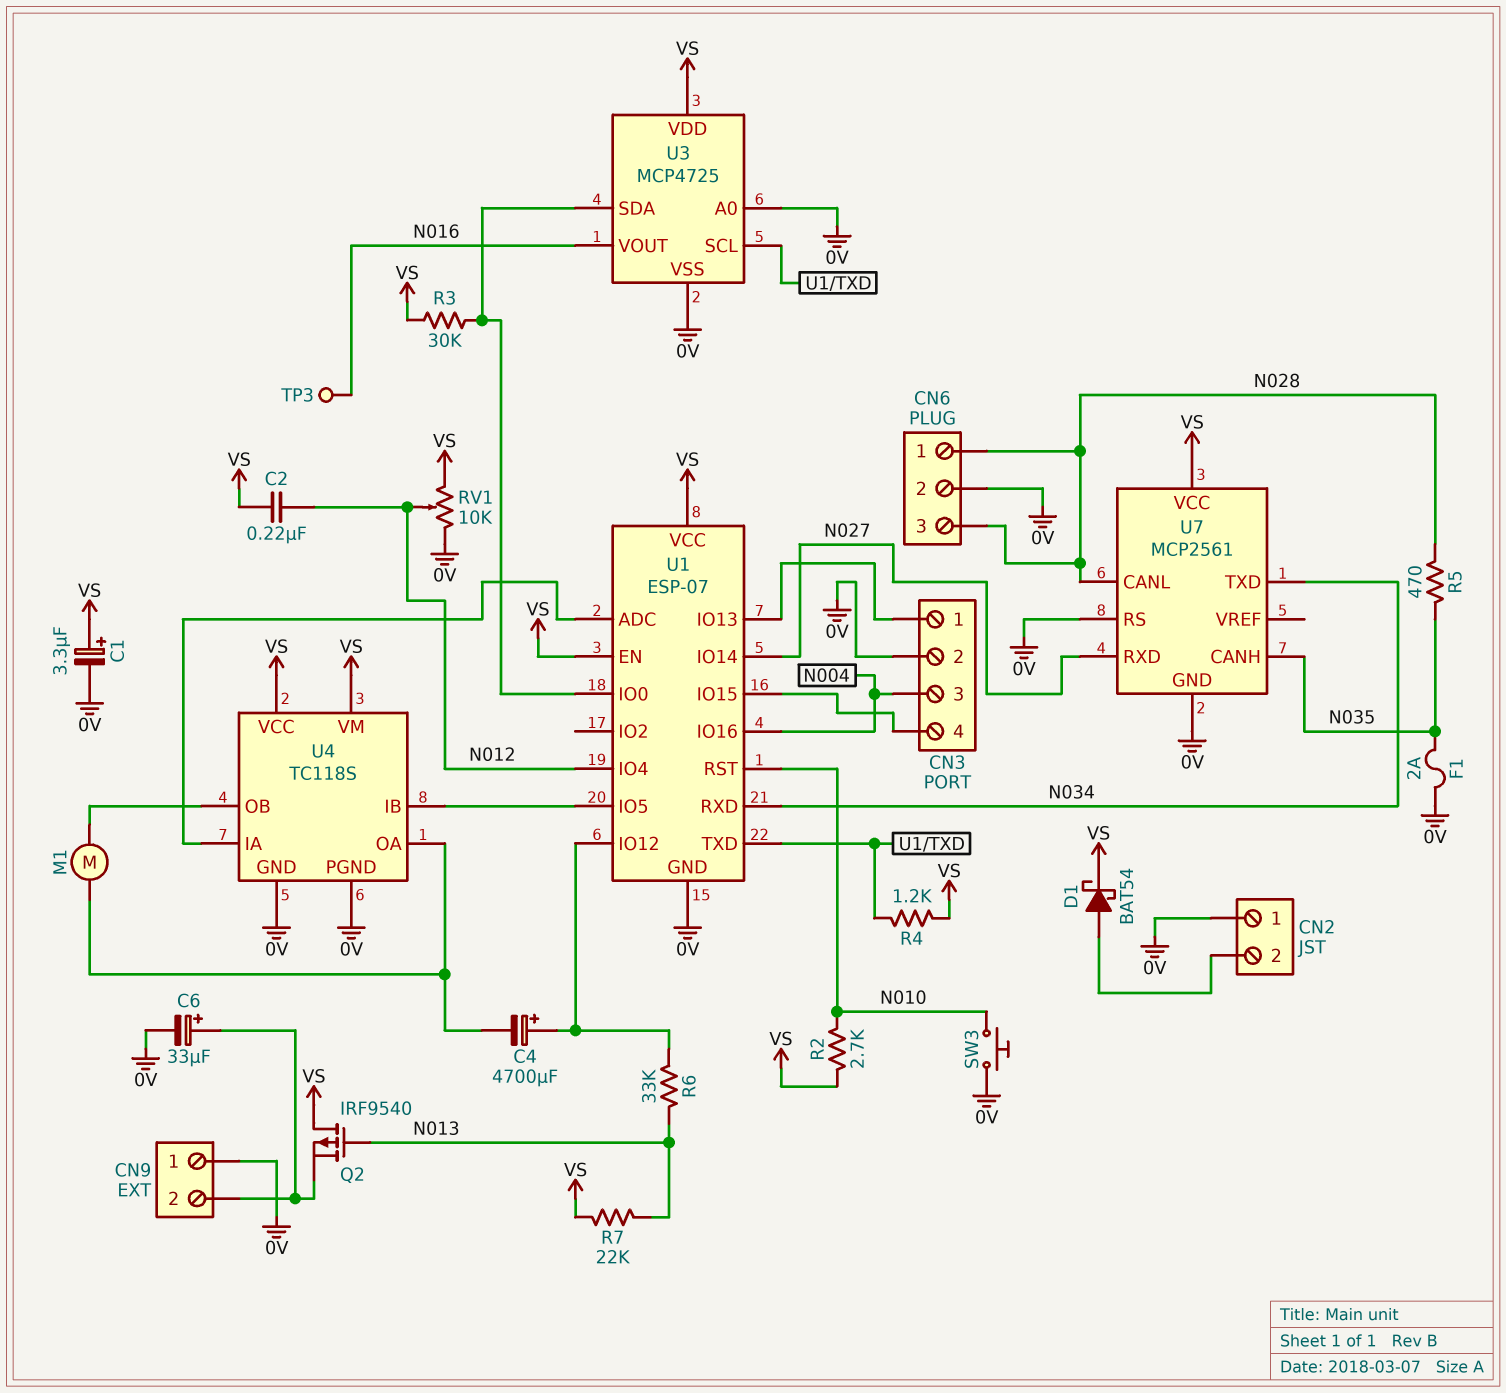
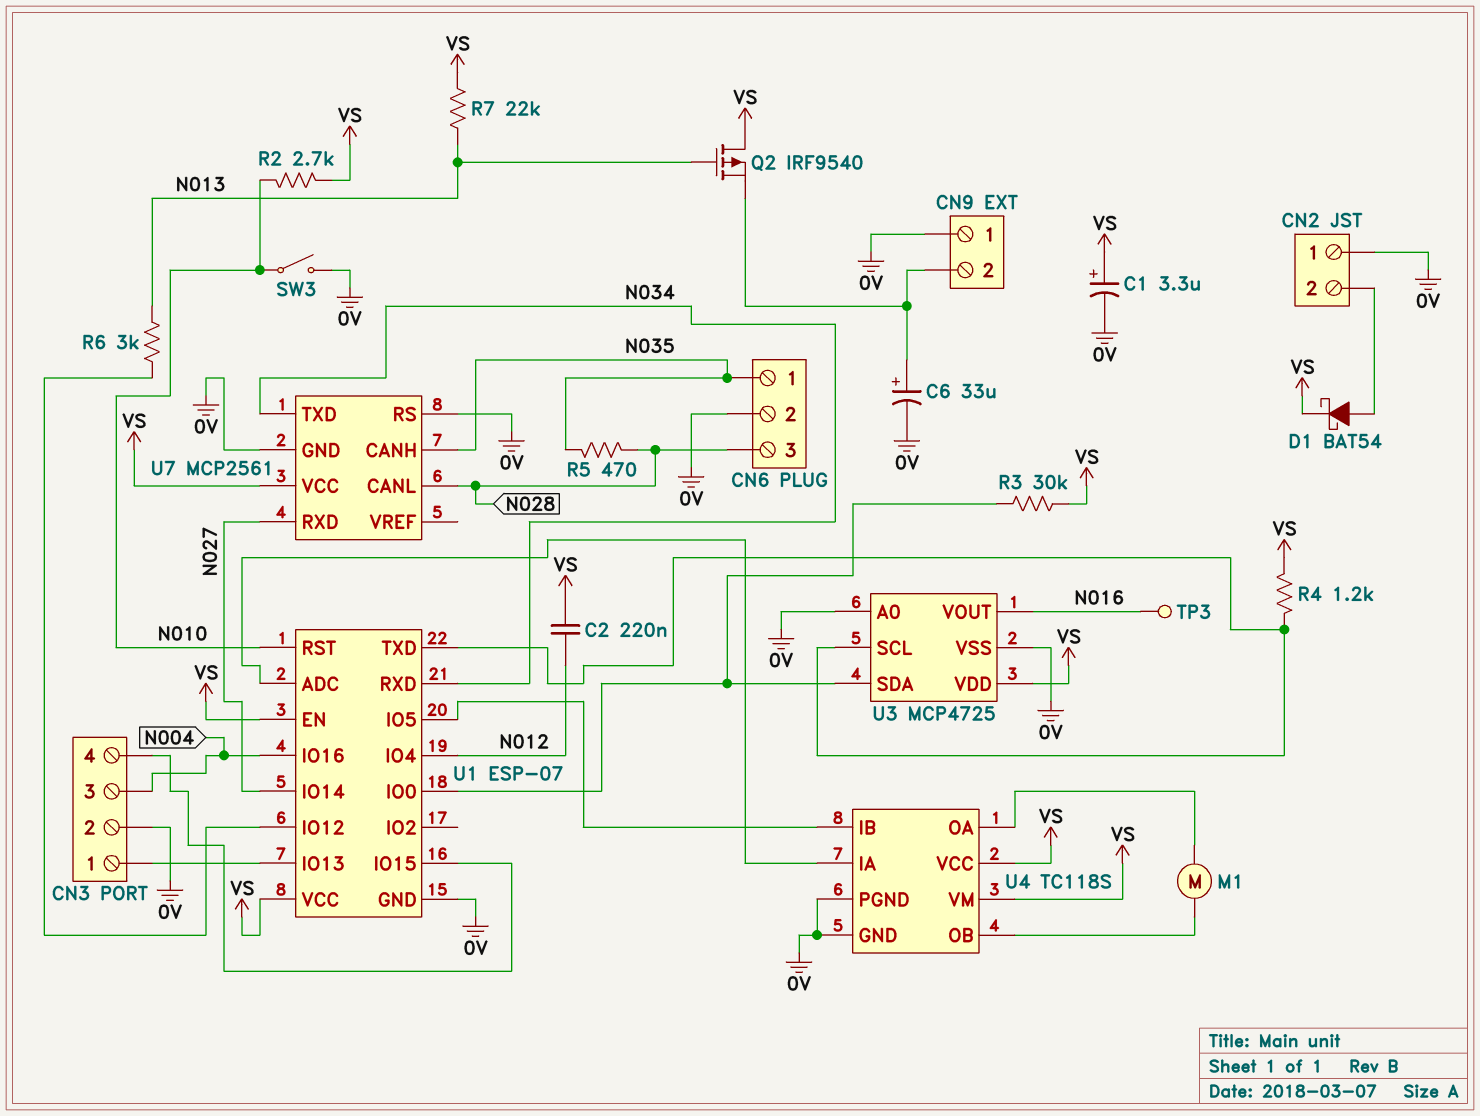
C4: 4700uF (plus U1/IO12, minus U4/OA) -> none
CN6 pin 1: N028 -> N035
F1: 2A (0V, N035) -> none
R6: 33k (N013, U1/IO12) -> 3k (N013, U1/IO12)
RV1: 10k (0V, VS, wiper N012) -> none
SW3: button (0V, N010) -> switch (0V, N010)

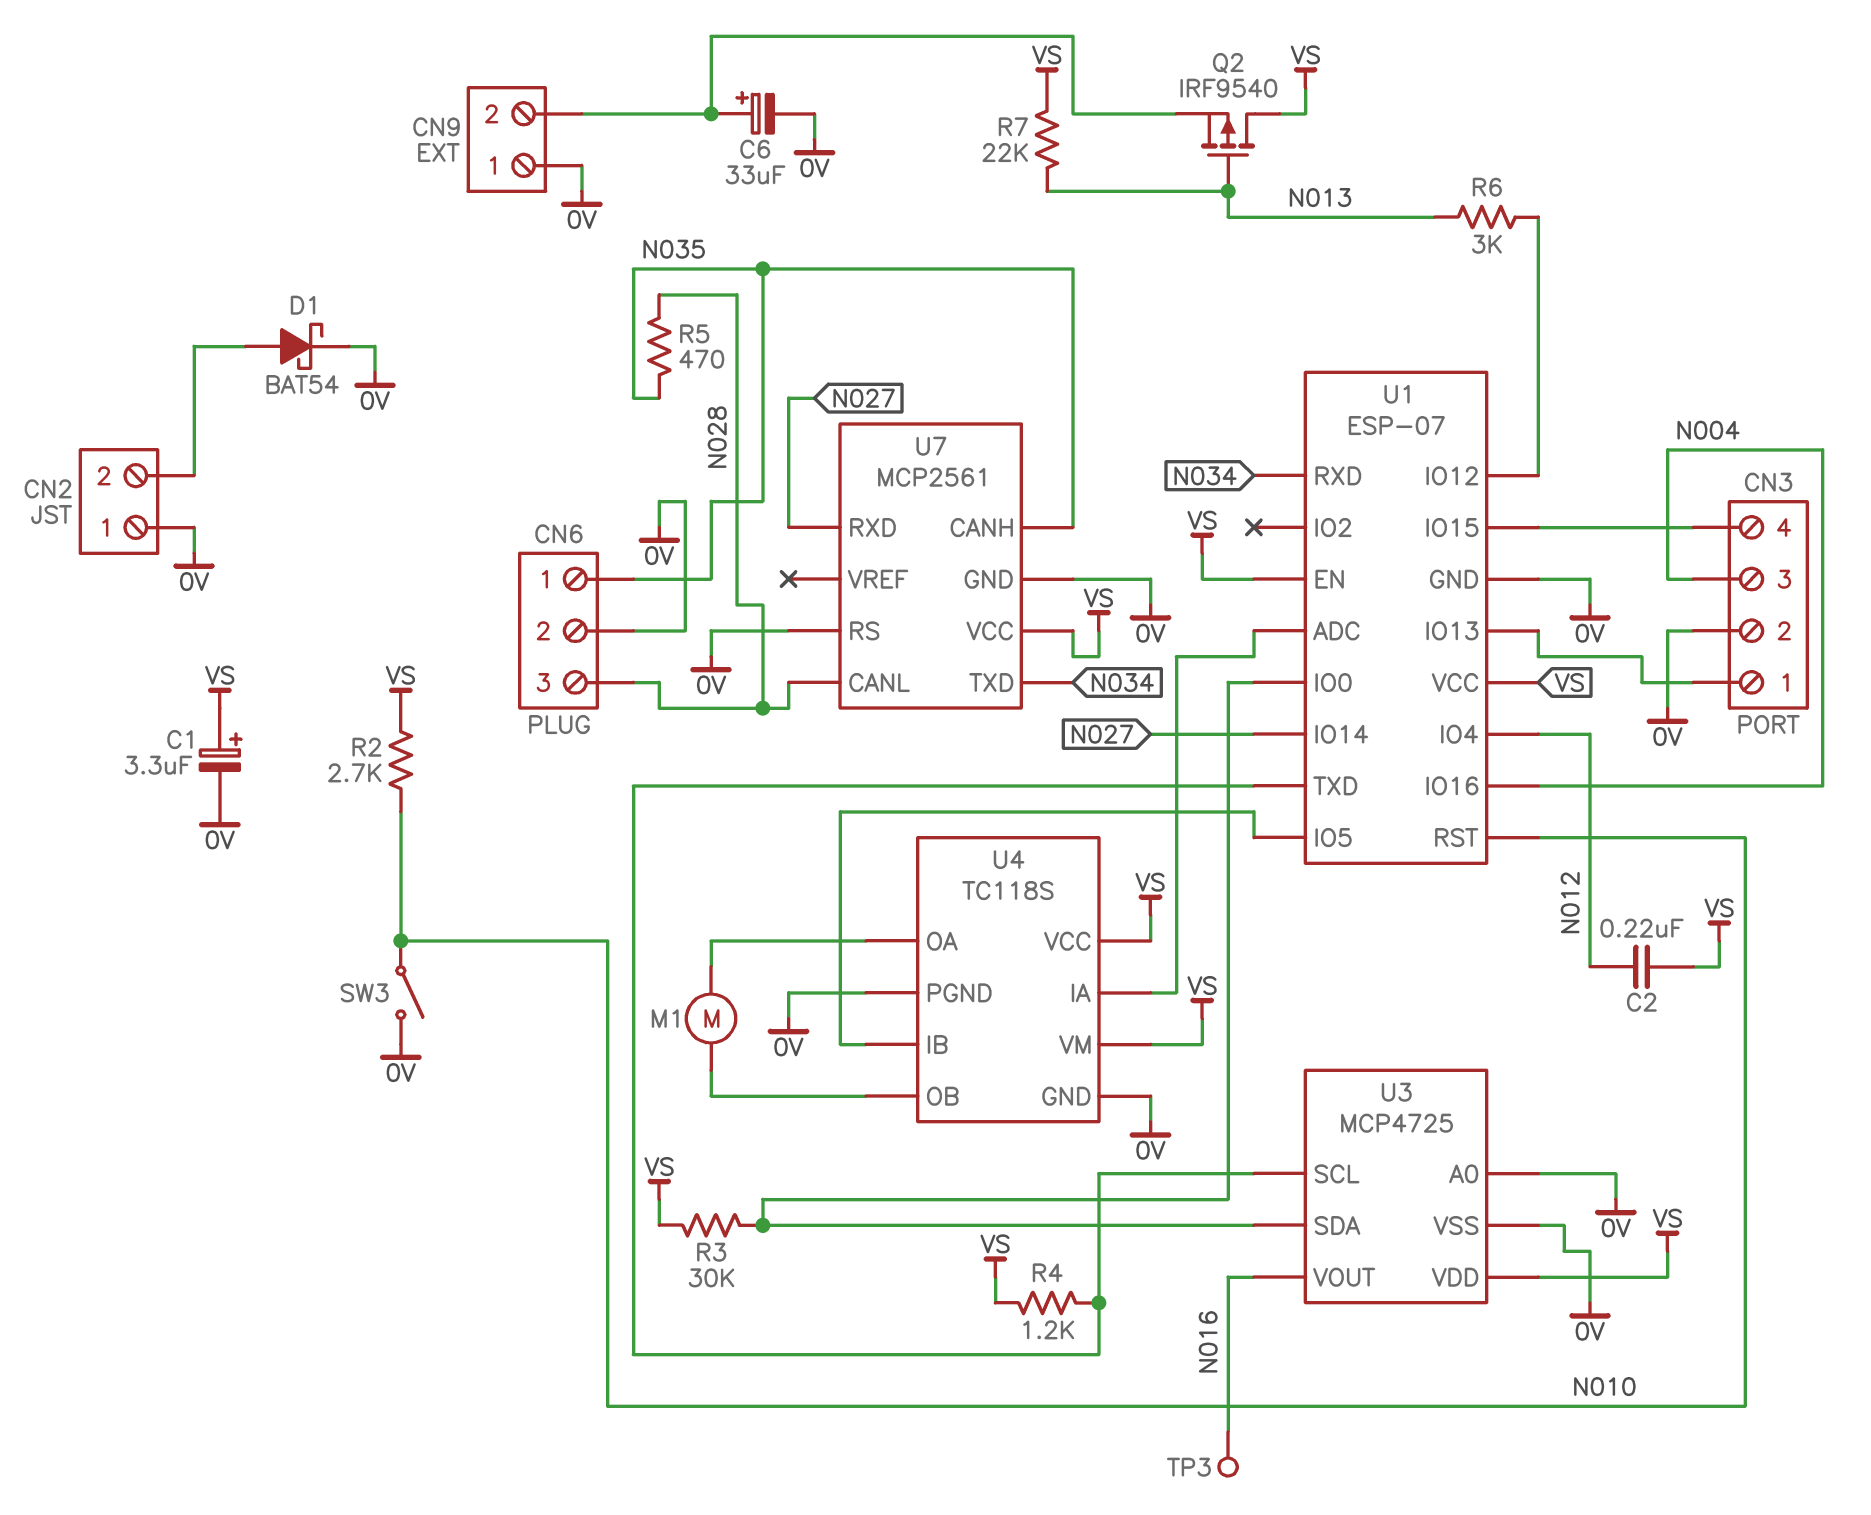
D1: schottky BAT54 (A CN2/2, K VS) -> schottky BAT54 (A CN2/2, K 0V)

